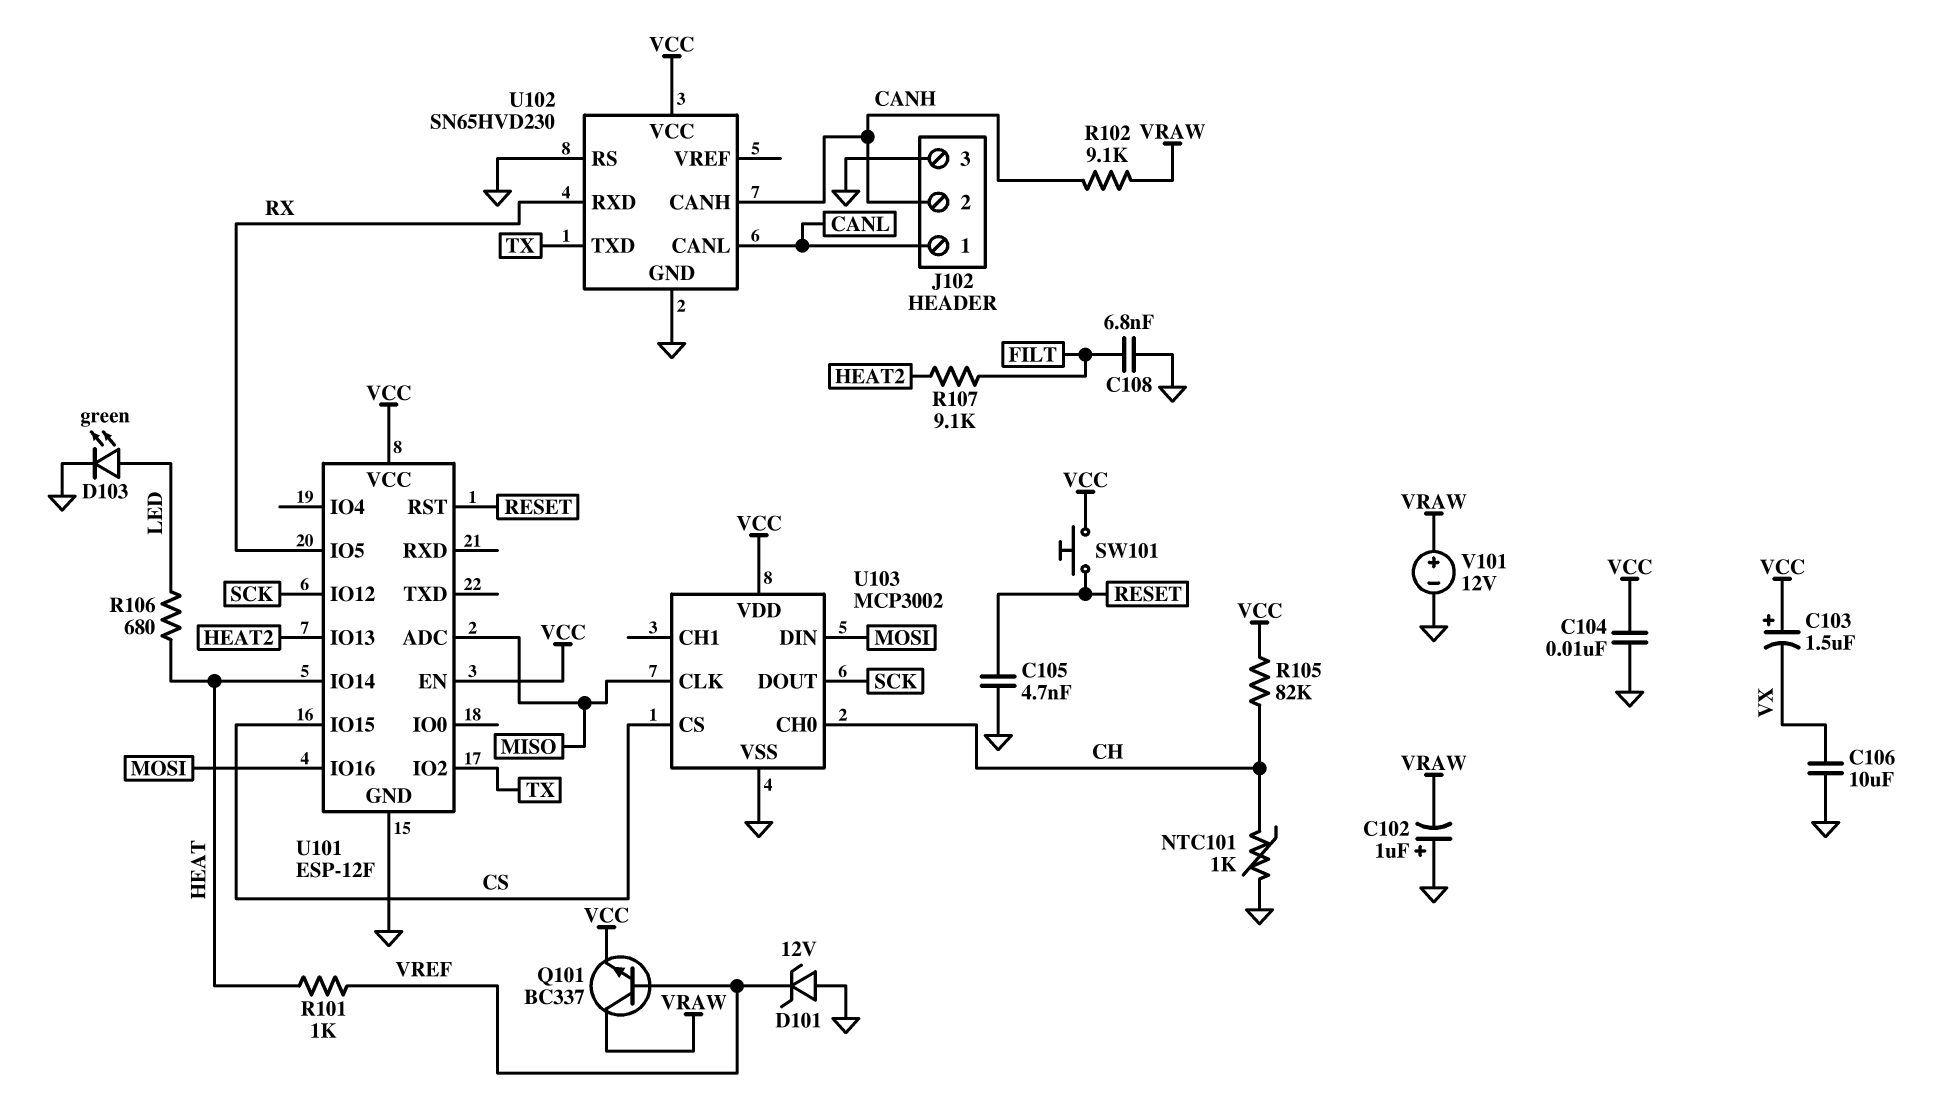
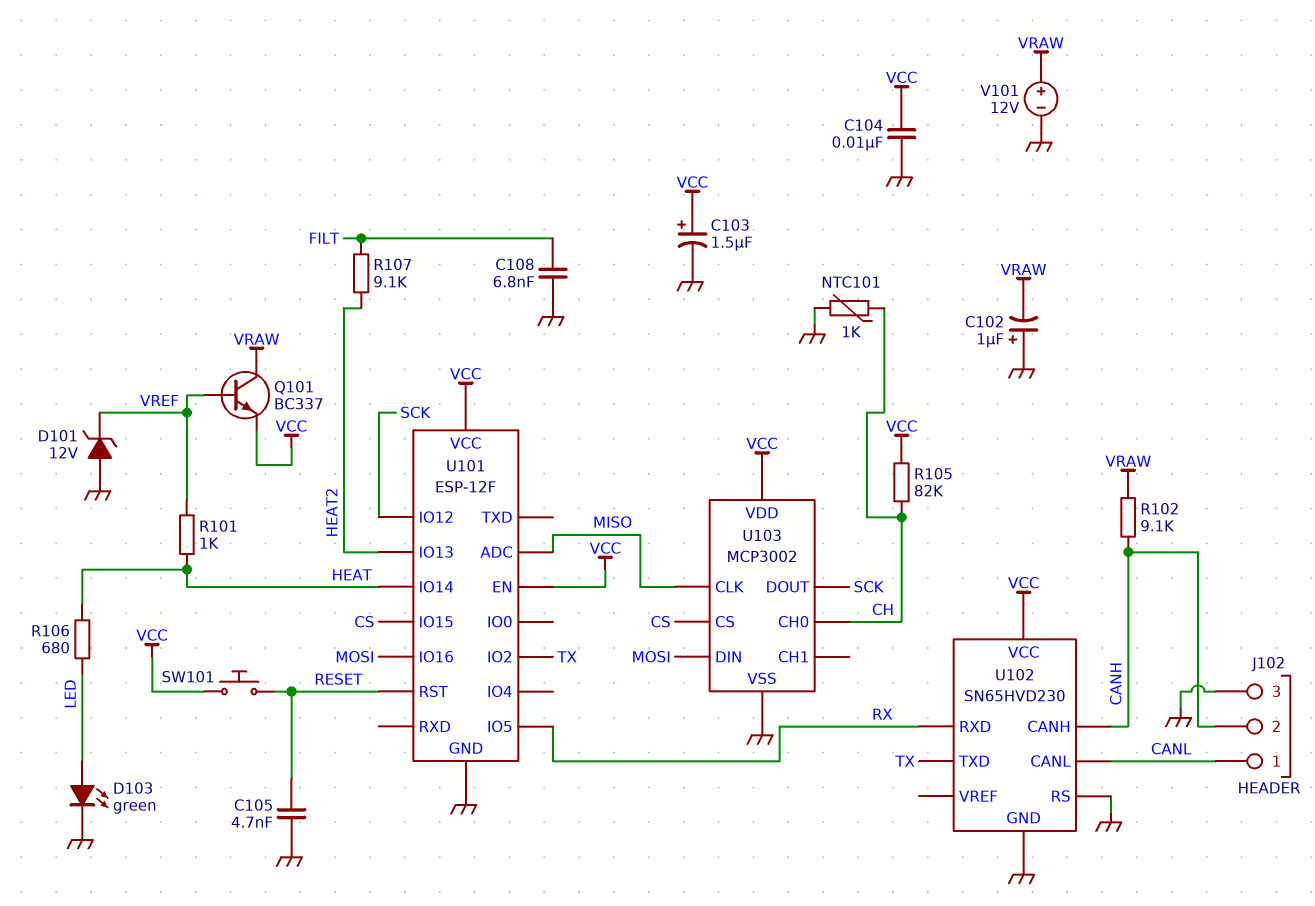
C103: 1.5uF (plus VCC, minus VX) -> 1.5uF (plus VCC, minus GND)
C106: 10uF (GND, VX) -> none

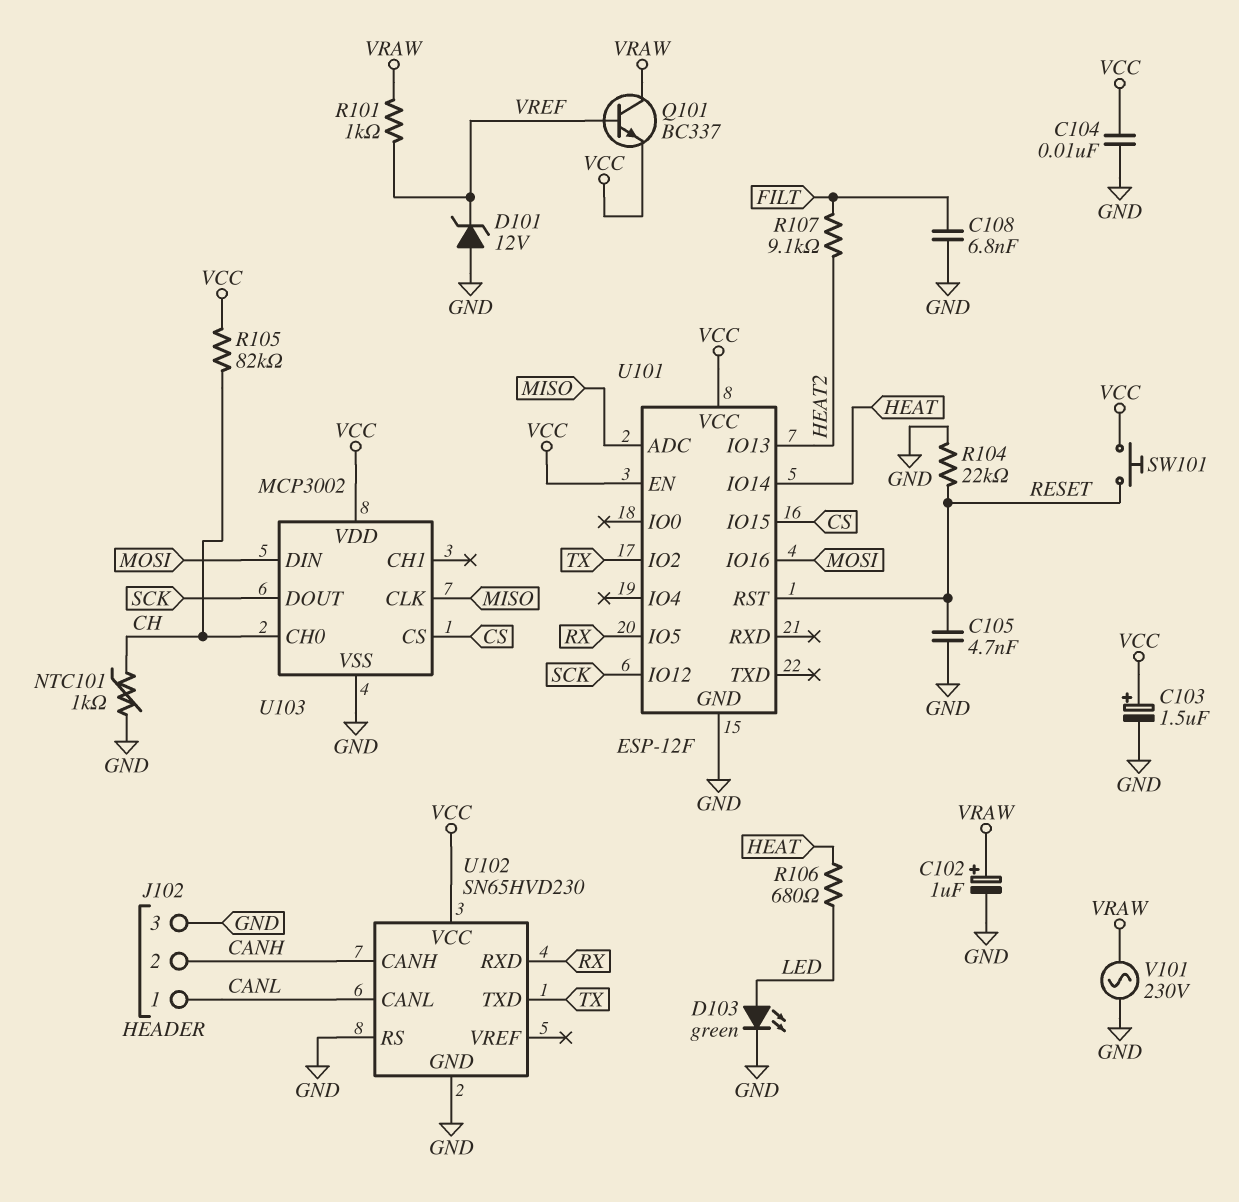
C102: 1uF (plus GND, minus VRAW) -> 1uF (plus VRAW, minus GND)
R101: 1k (HEAT, VREF) -> 1k (VRAW, VREF)
R102: 9.1k (CANH, VRAW) -> none
R104: none -> 22k (GND, RESET)
V101: 12V (plus VRAW, minus GND) -> AC 230V (GND, VRAW)

